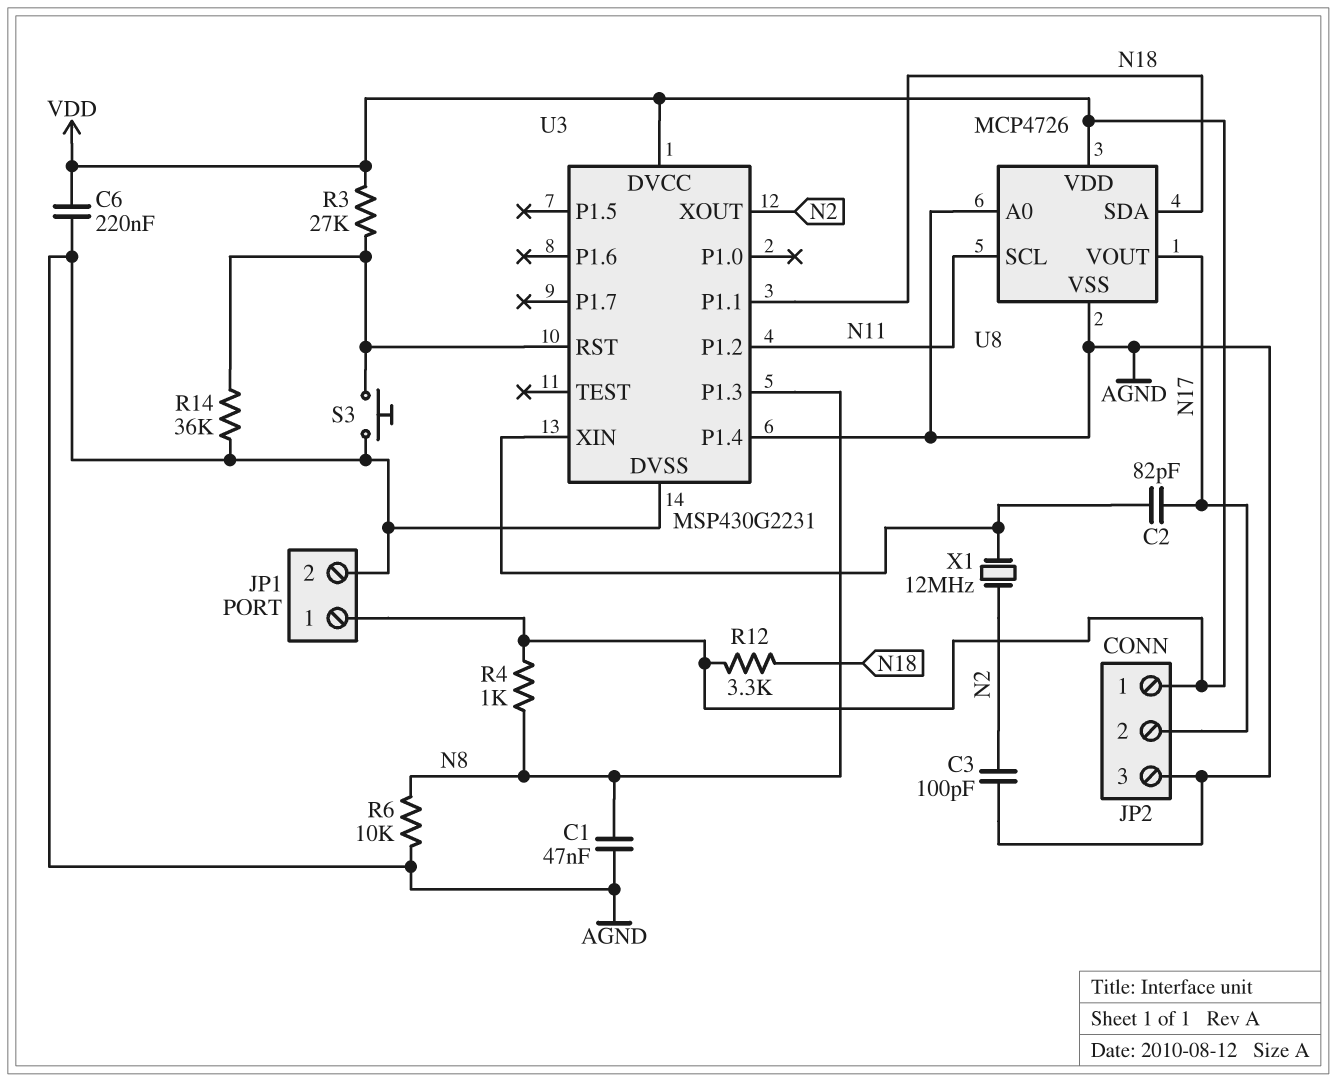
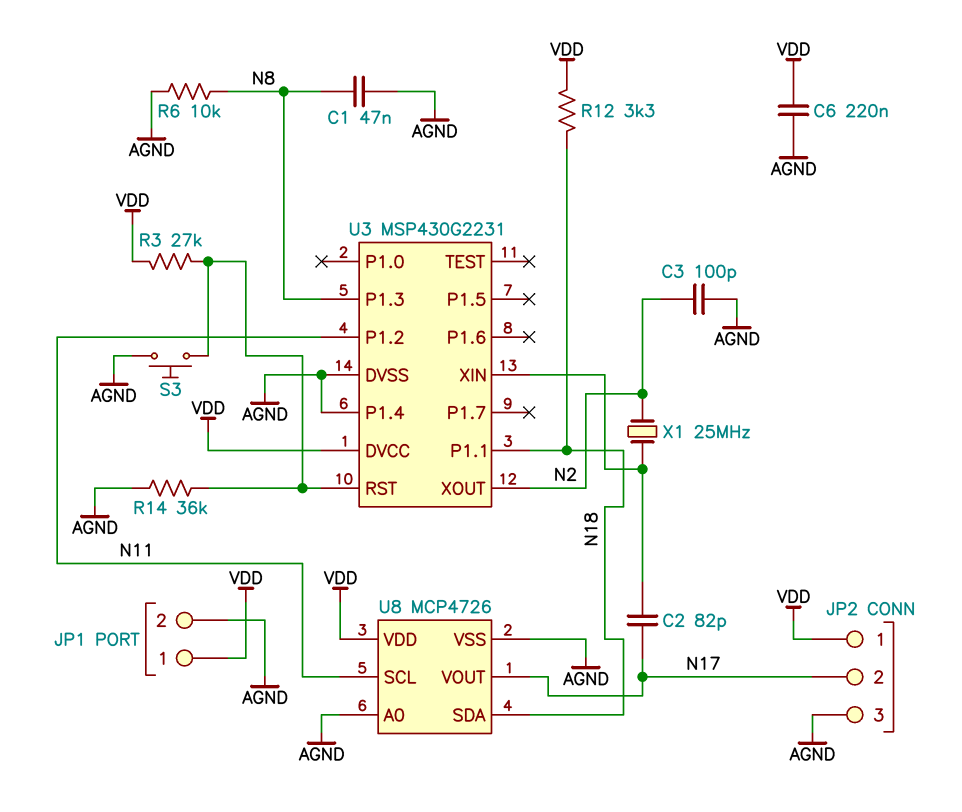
R4: 1k (N8, VDD) -> none
X1: 12MHz (N2, U3/XIN) -> 25MHz (N2, U3/XIN)

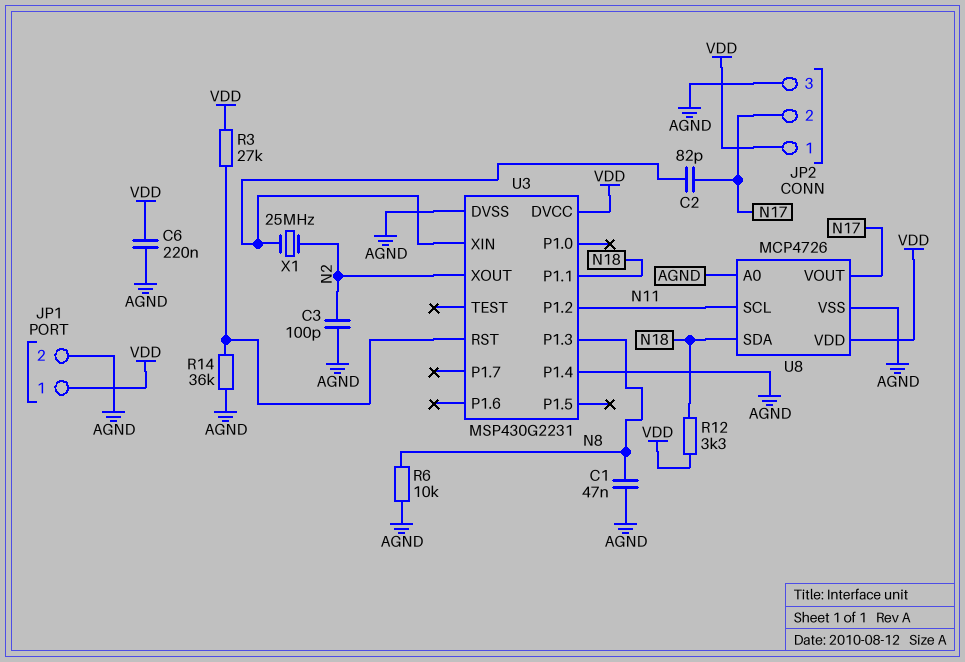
S3: button (AGND, U3/RST) -> none

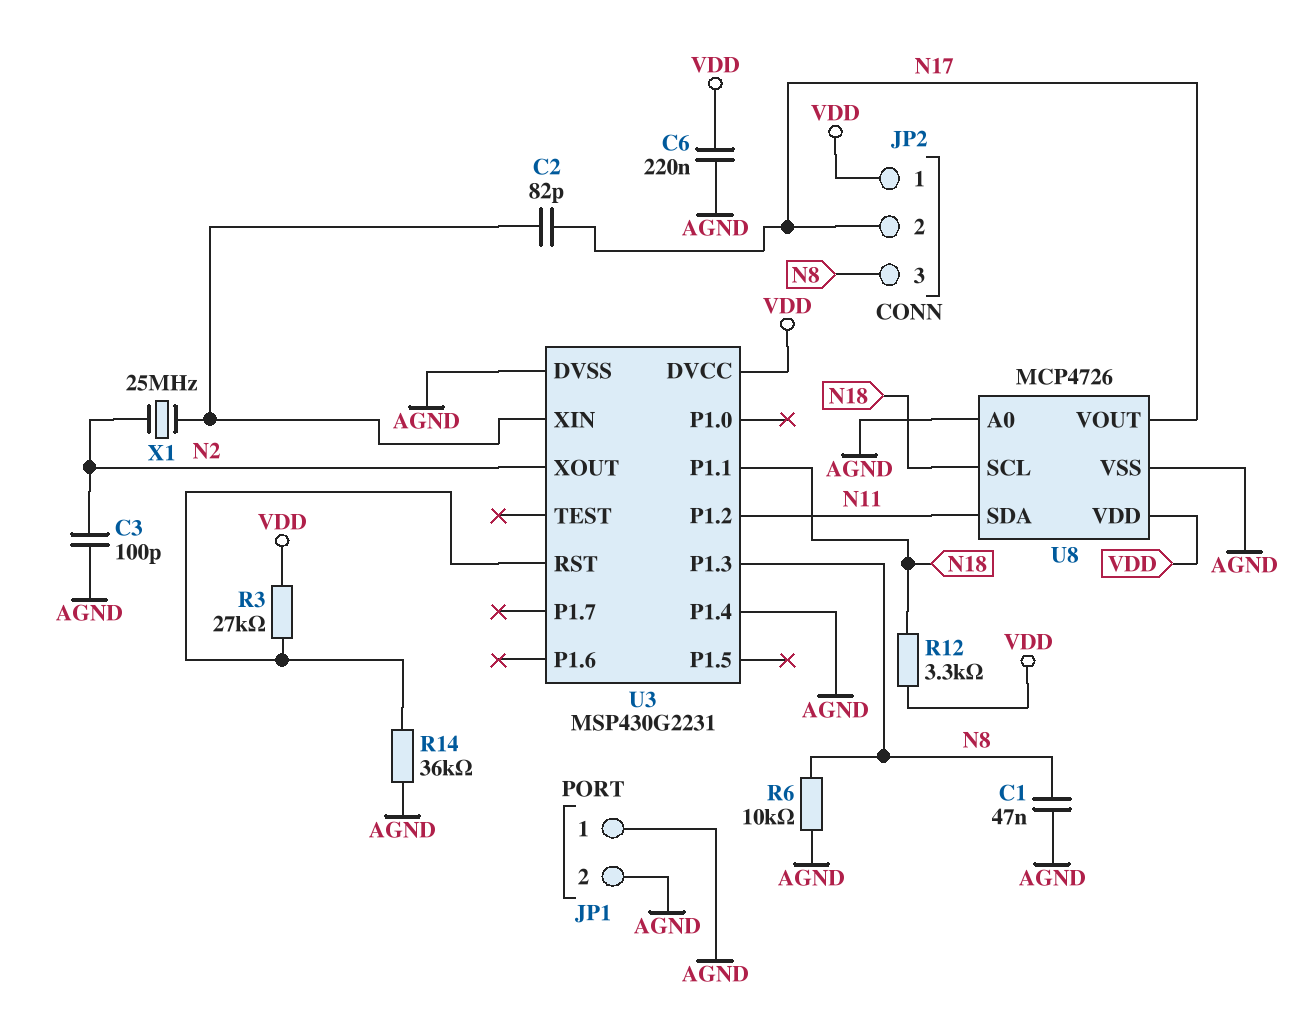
JP1 pin 1: VDD -> AGND
JP2 pin 3: AGND -> N8
U8 pin SCL: N11 -> N18
U8 pin SDA: N18 -> N11

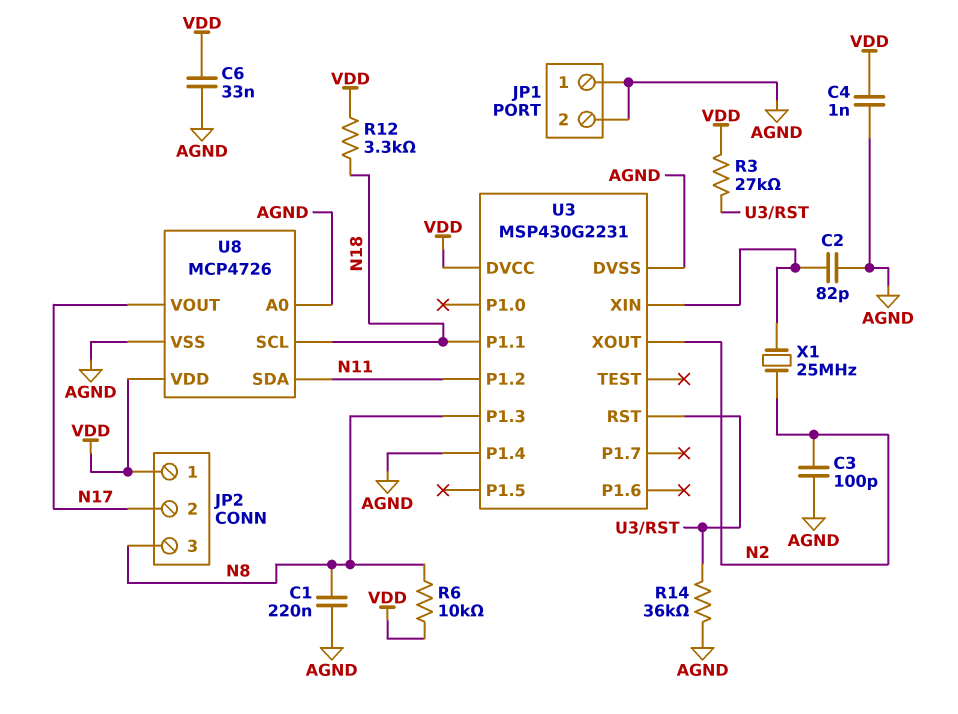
C1: 47nF (AGND, N8) -> 220nF (AGND, N8)
C2: 82pF (N17, U3/XIN) -> 82pF (AGND, U3/XIN)
C4: none -> 1nF (AGND, VDD)
C6: 220nF (AGND, VDD) -> 33nF (AGND, VDD)
R6: 10k (AGND, N8) -> 10k (N8, VDD)

